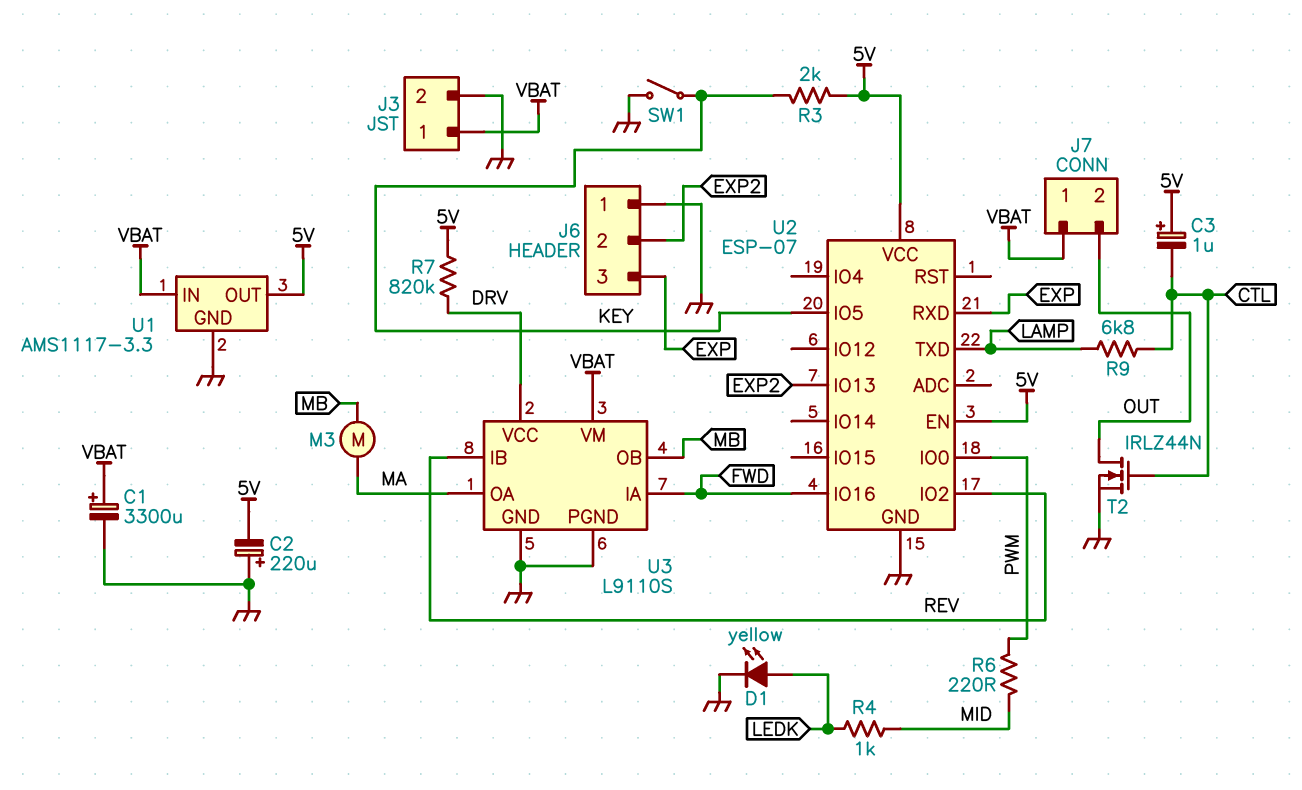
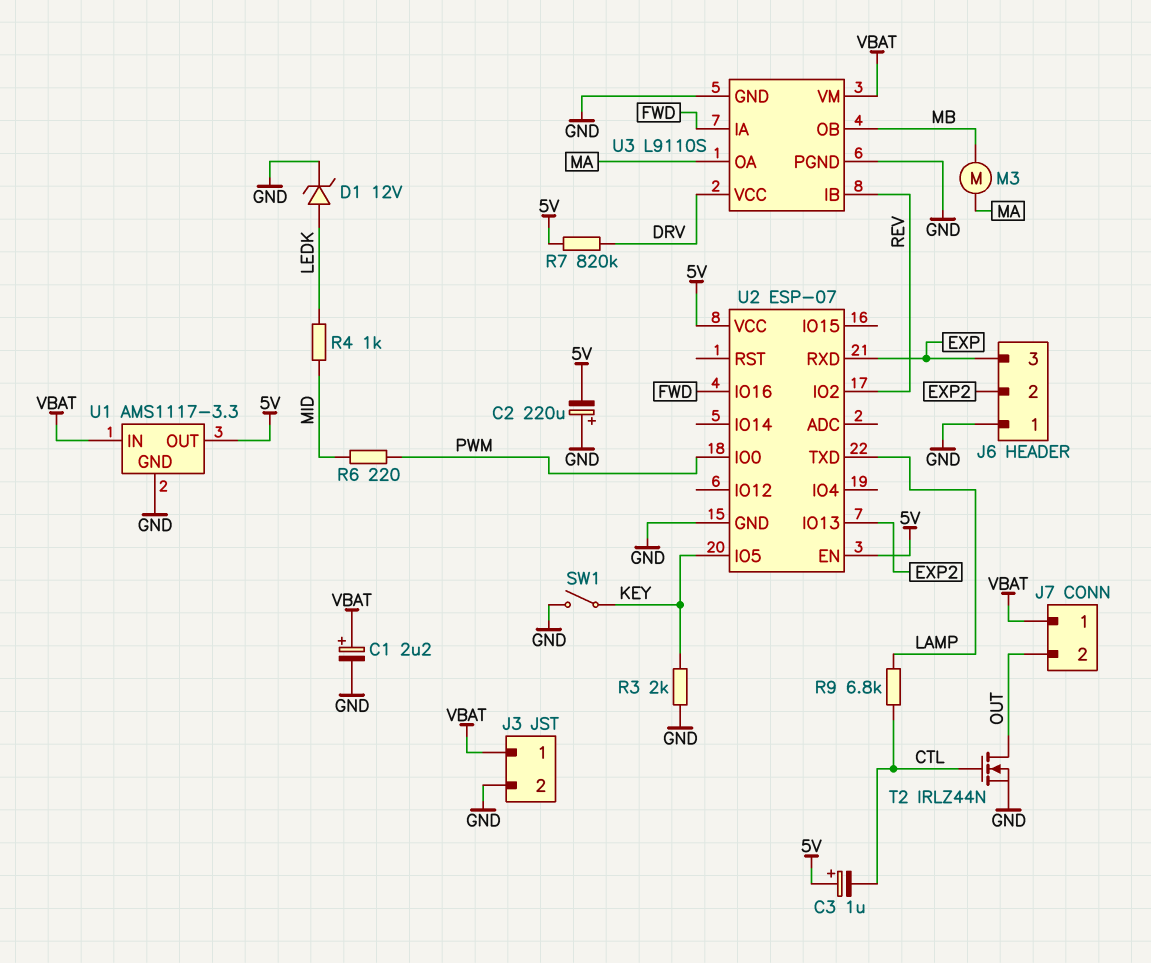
C1: 3300uF (plus VBAT, minus GND) -> 2.2uF (plus VBAT, minus GND)
D1: LED yellow (A LEDK, K GND) -> zener 12V (A LEDK, K GND)
R3: 2k (5V, KEY) -> 2k (GND, KEY)

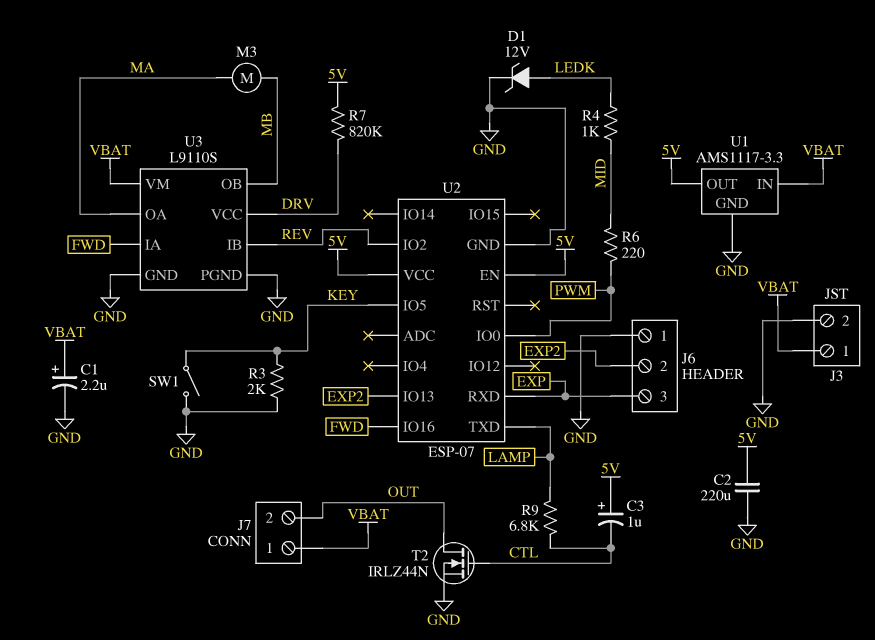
C2: 220uF (plus GND, minus 5V) -> 220uF (5V, GND)

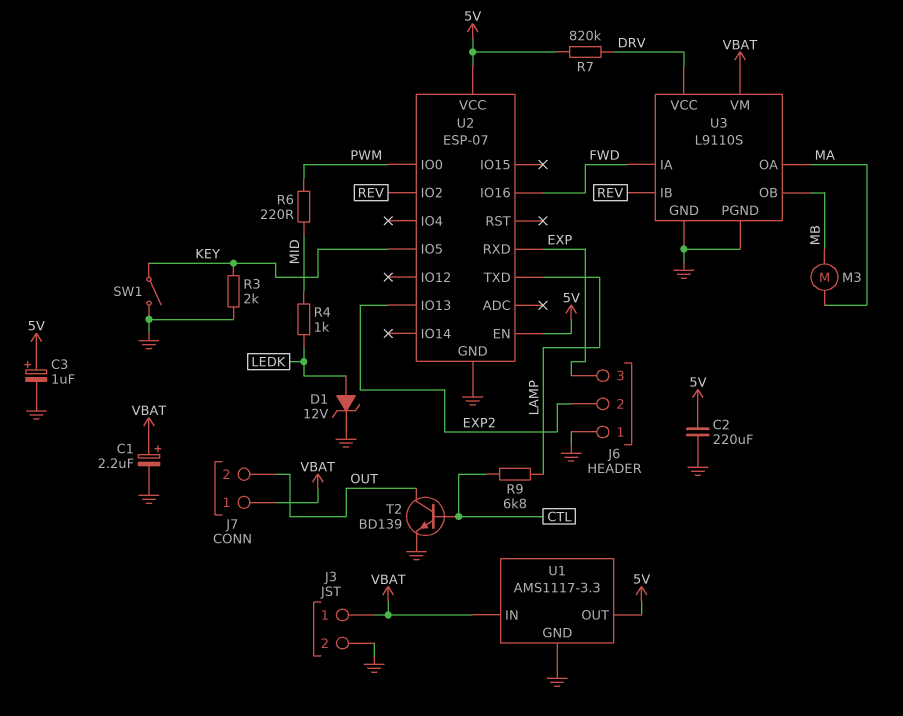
C3: 1uF (plus 5V, minus CTL) -> 1uF (plus 5V, minus GND)
T2: NMOS IRLZ44N (G CTL, D OUT, S GND) -> NPN BD139 (B CTL, C OUT, E GND)

